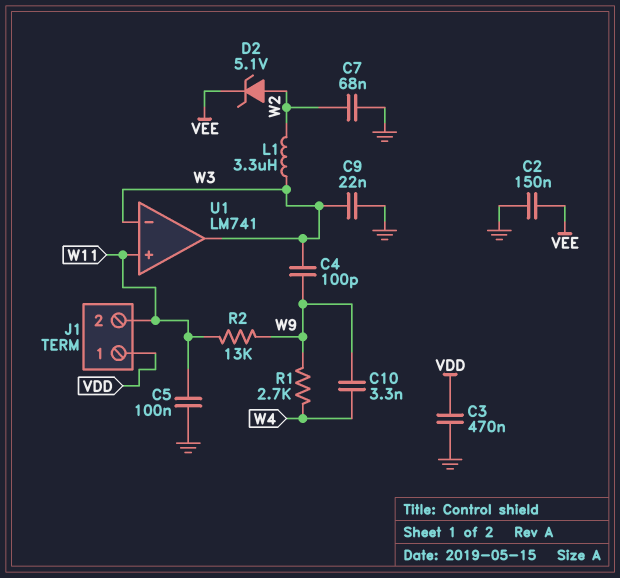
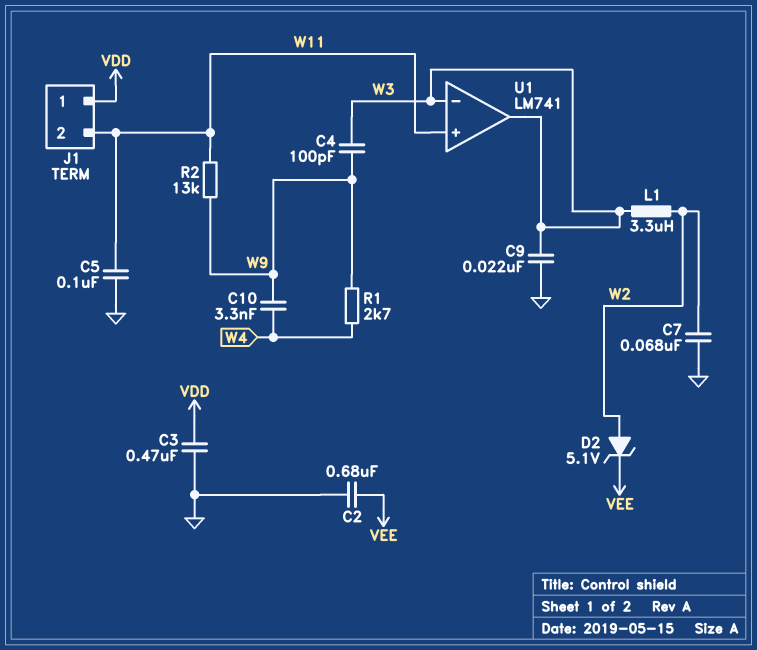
C2: 150nF (GND, VEE) -> 680nF (GND, VEE)

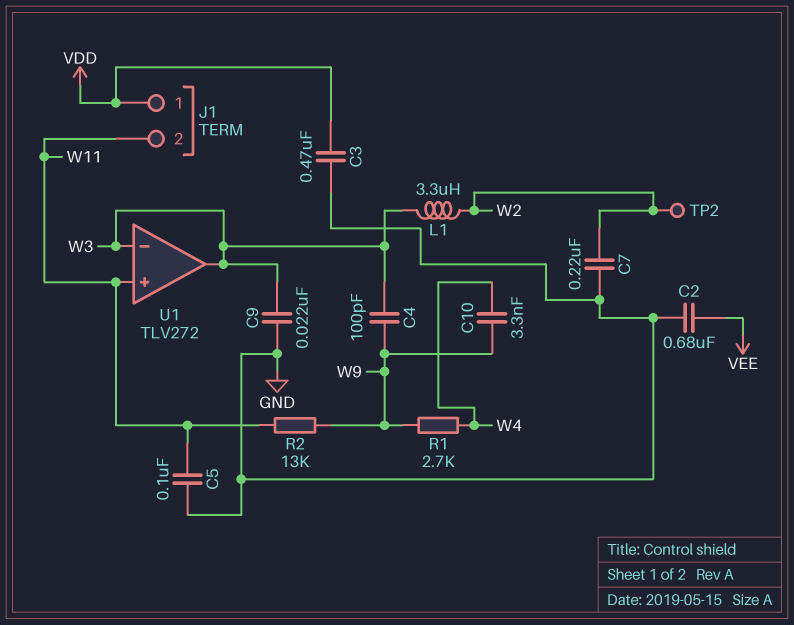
C7: 68nF (GND, W2) -> 220nF (GND, W2)
D2: zener 5.1V (A W2, K VEE) -> none
TP2: none -> test point (W2)
U1: LM741 -> TLV272

